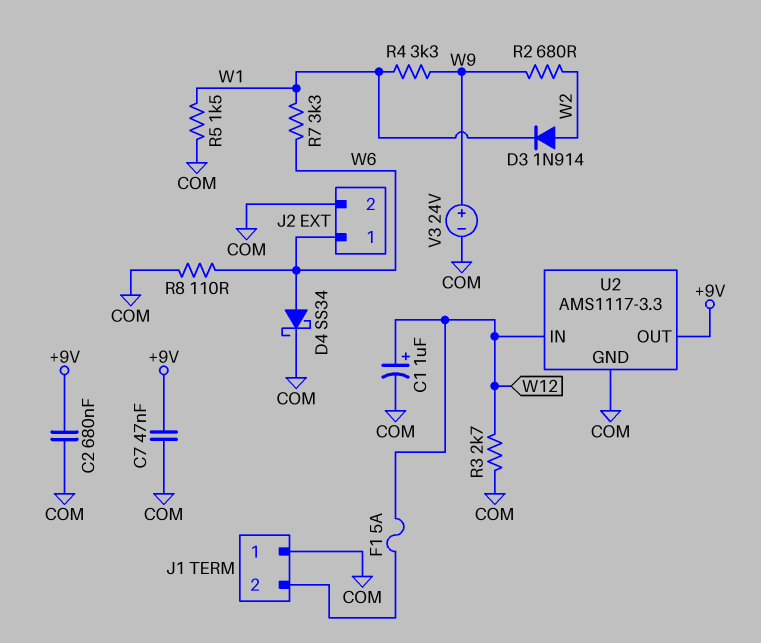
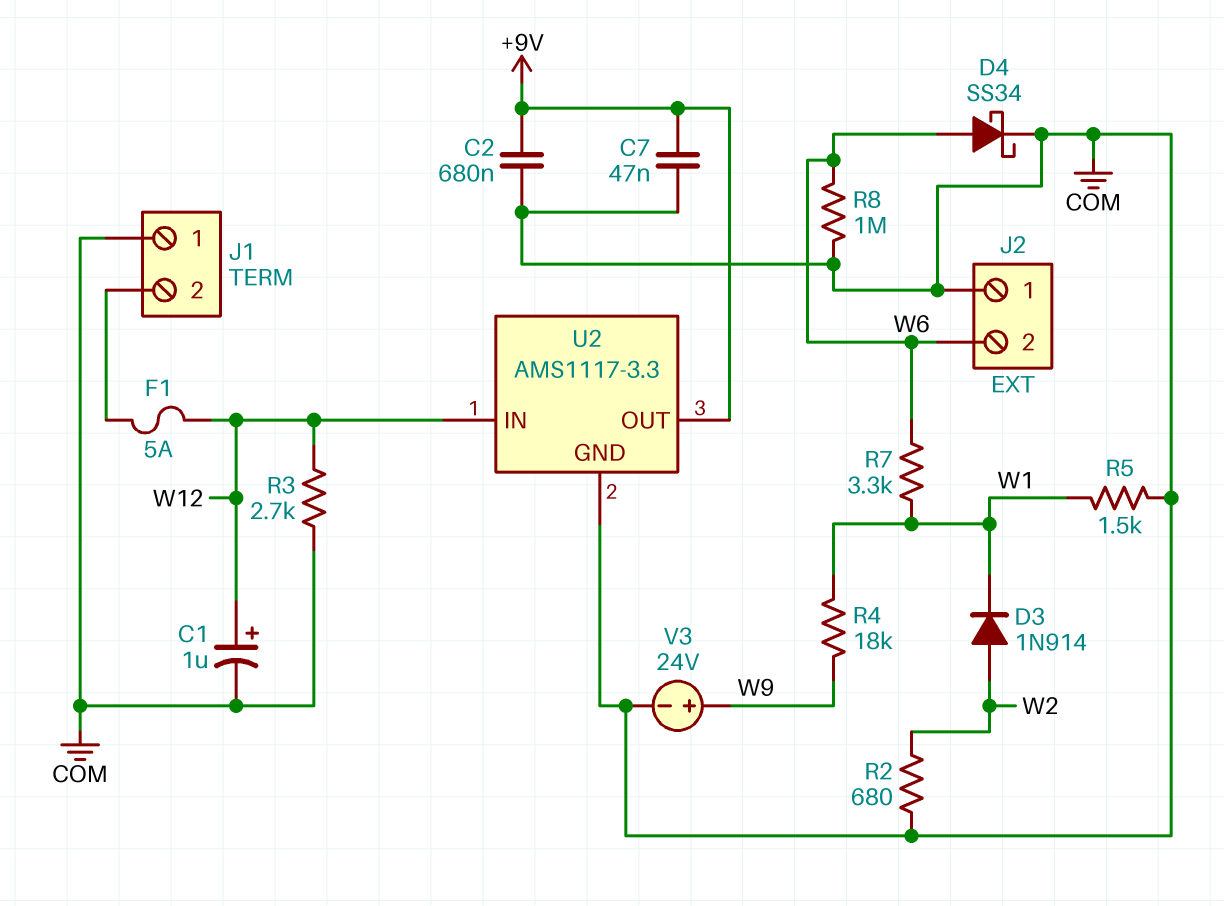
J2 pin 1: W6 -> COM
J2 pin 2: COM -> W6
R2: 680 (W2, W9) -> 680 (COM, W2)
R4: 3.3k (W1, W9) -> 18k (W1, W9)
R8: 110 (COM, W6) -> 1M (COM, W6)

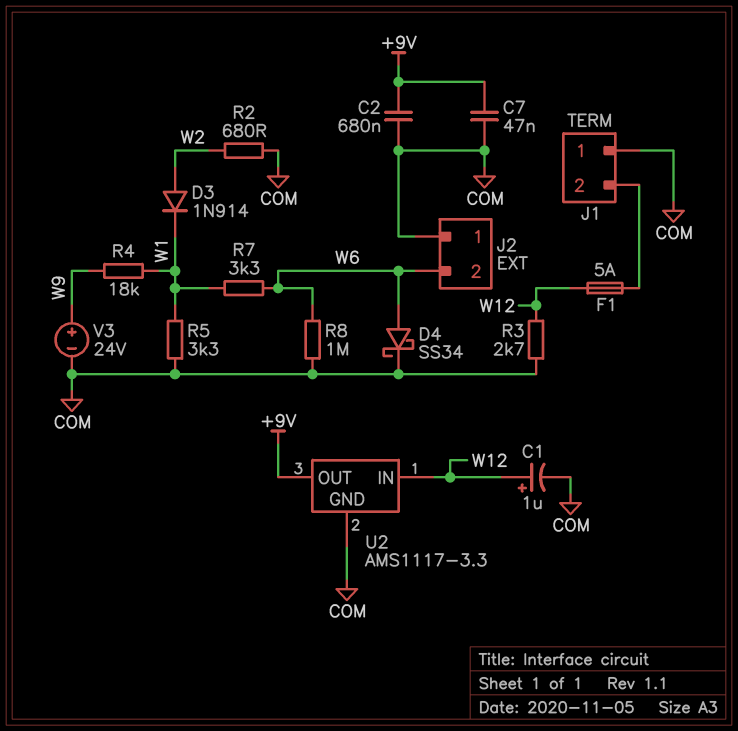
R5: 1.5k (COM, W1) -> 3.3k (COM, W1)

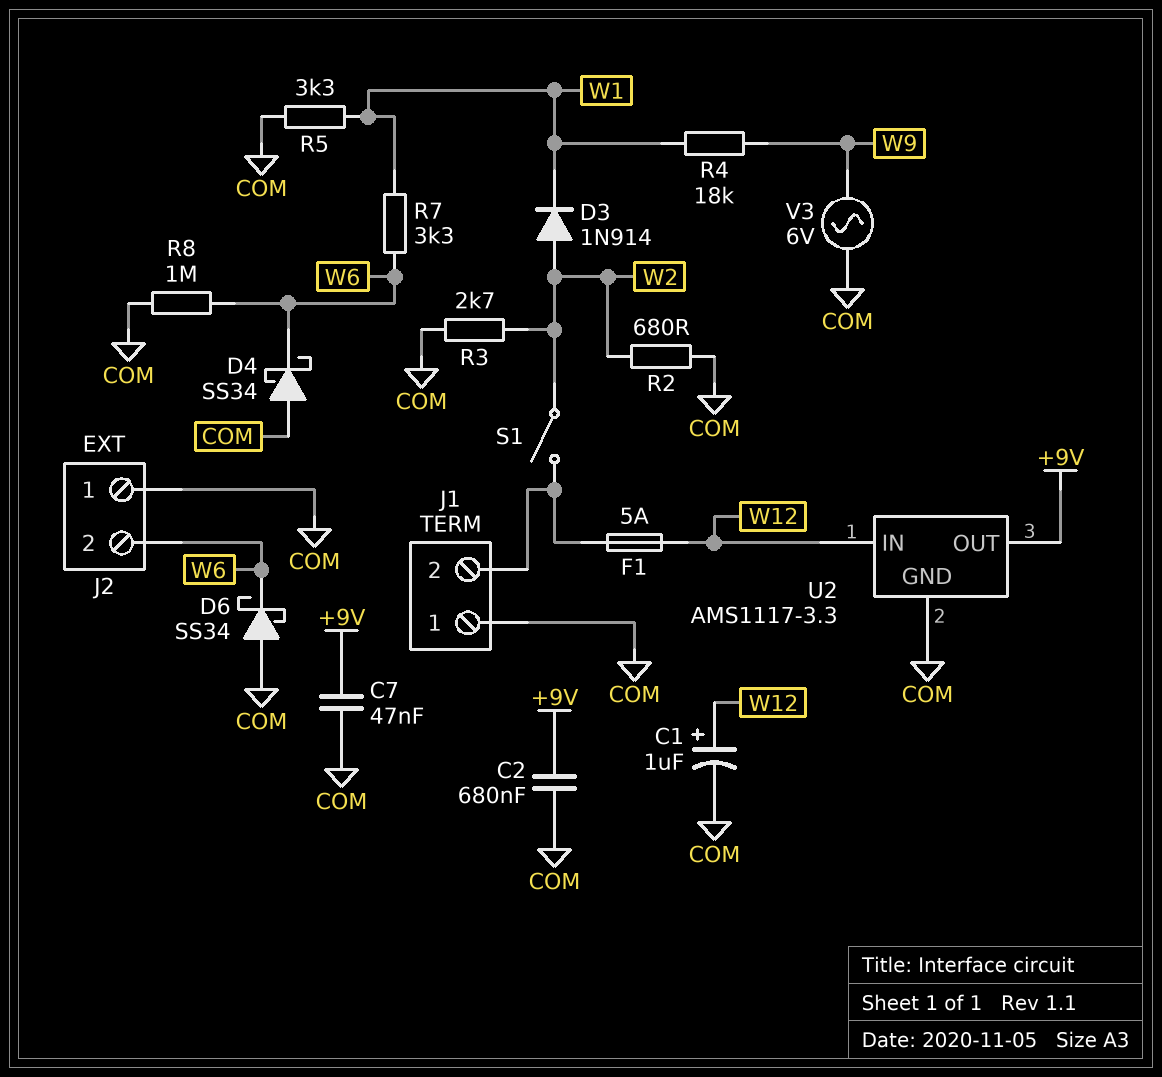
D4: schottky SS34 (A W6, K COM) -> schottky SS34 (A COM, K W6)
D6: none -> schottky SS34 (A COM, K W6)
R3: 2.7k (COM, W12) -> 2.7k (COM, W2)
S1: none -> switch (J1/2, W2)
V3: 24V (plus W9, minus COM) -> AC 6V (COM, W9)

